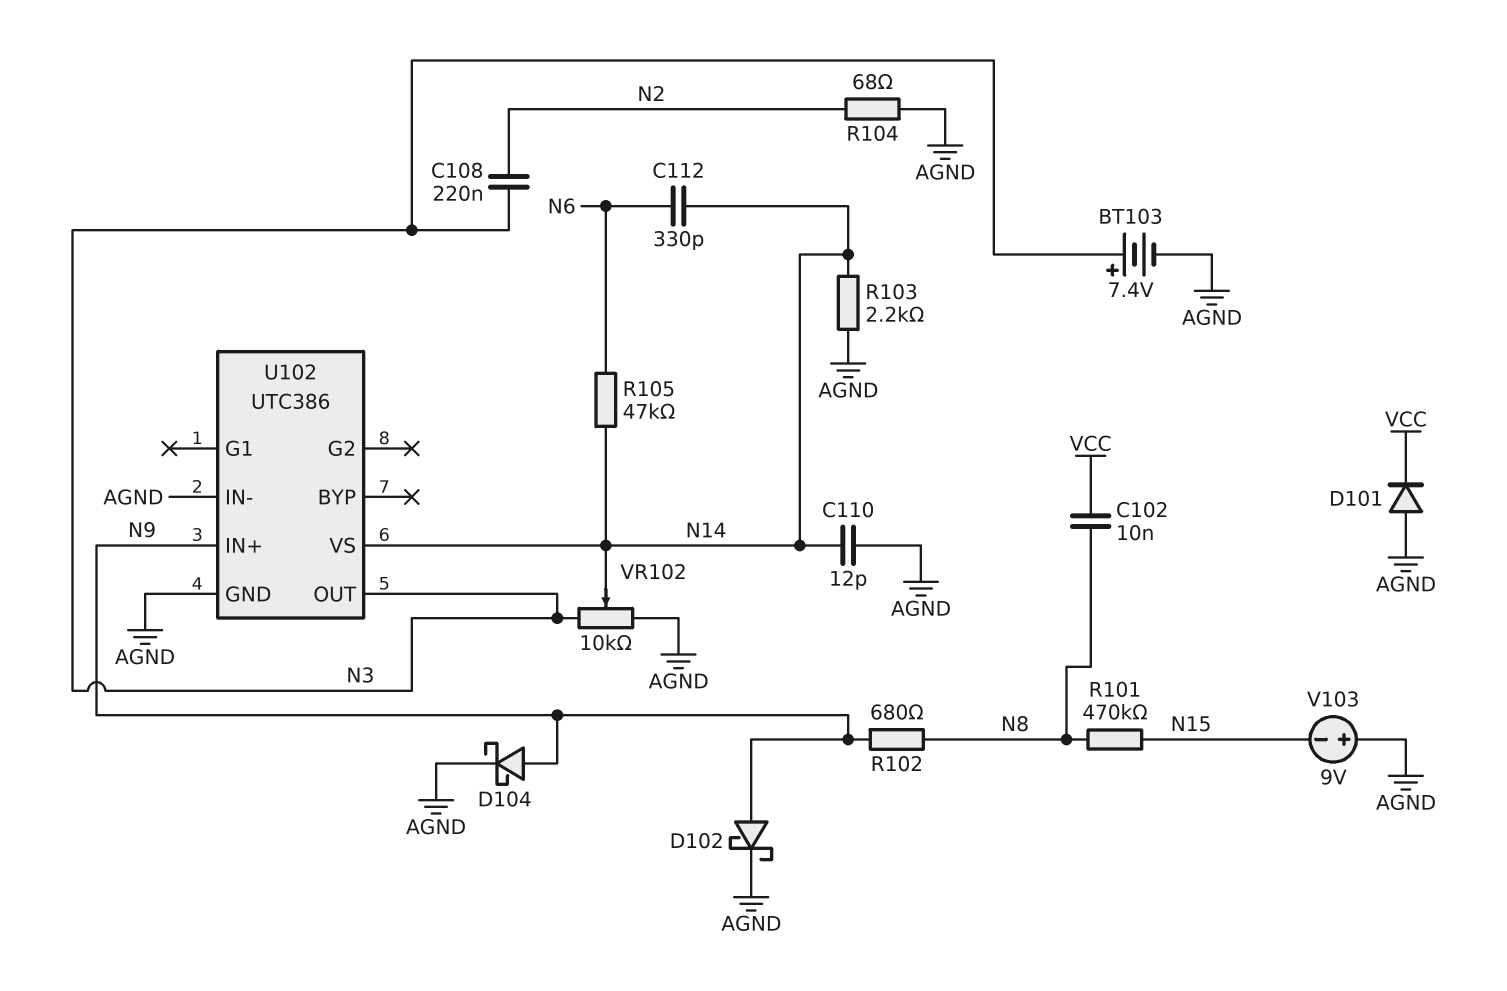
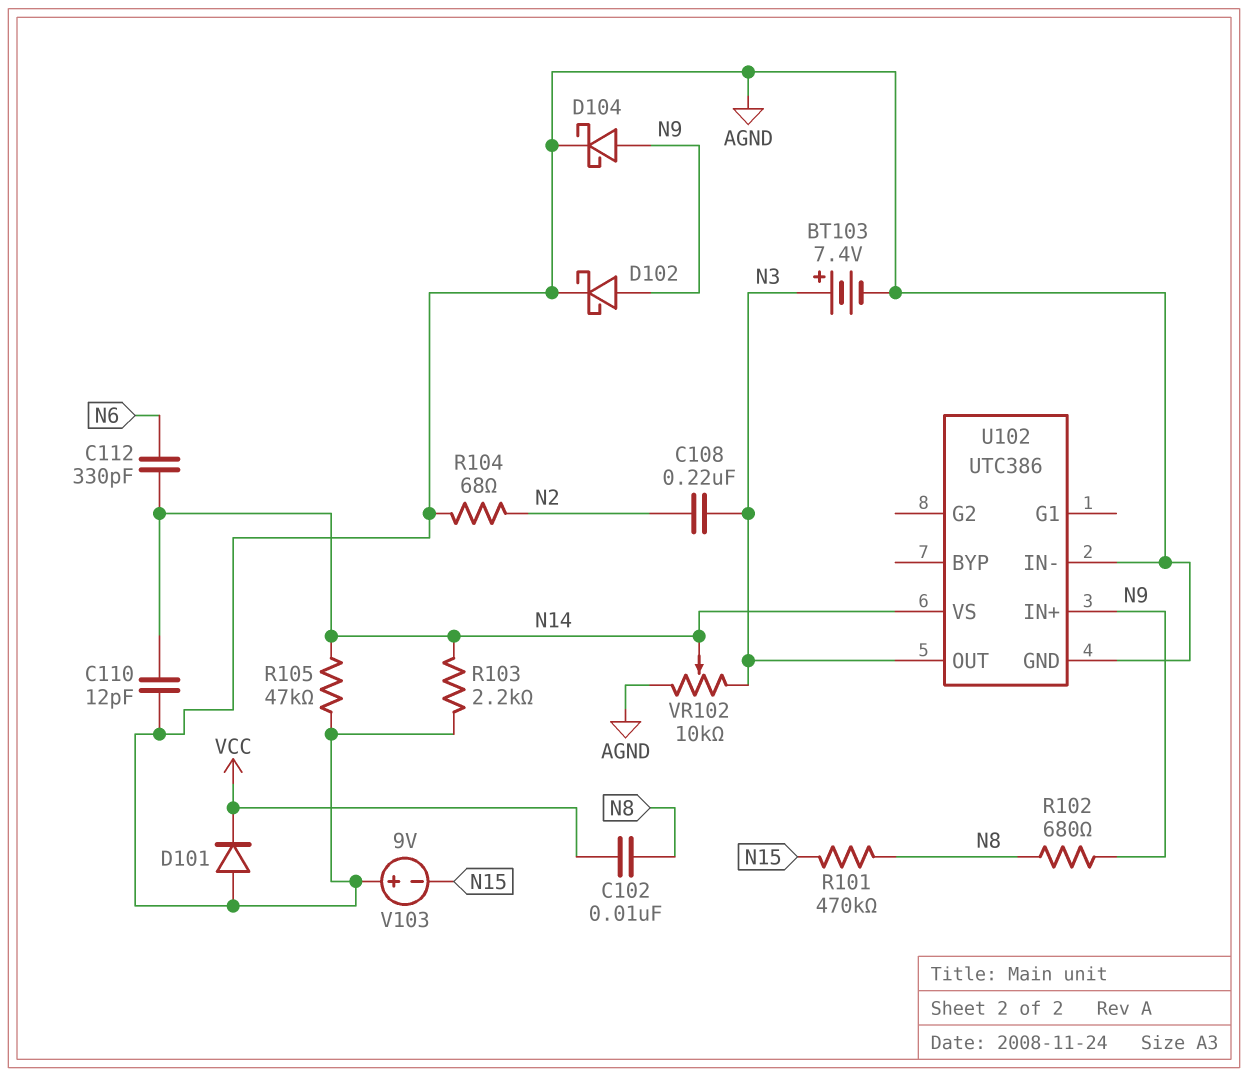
R105: 47k (N6, N14) -> 47k (AGND, N14)

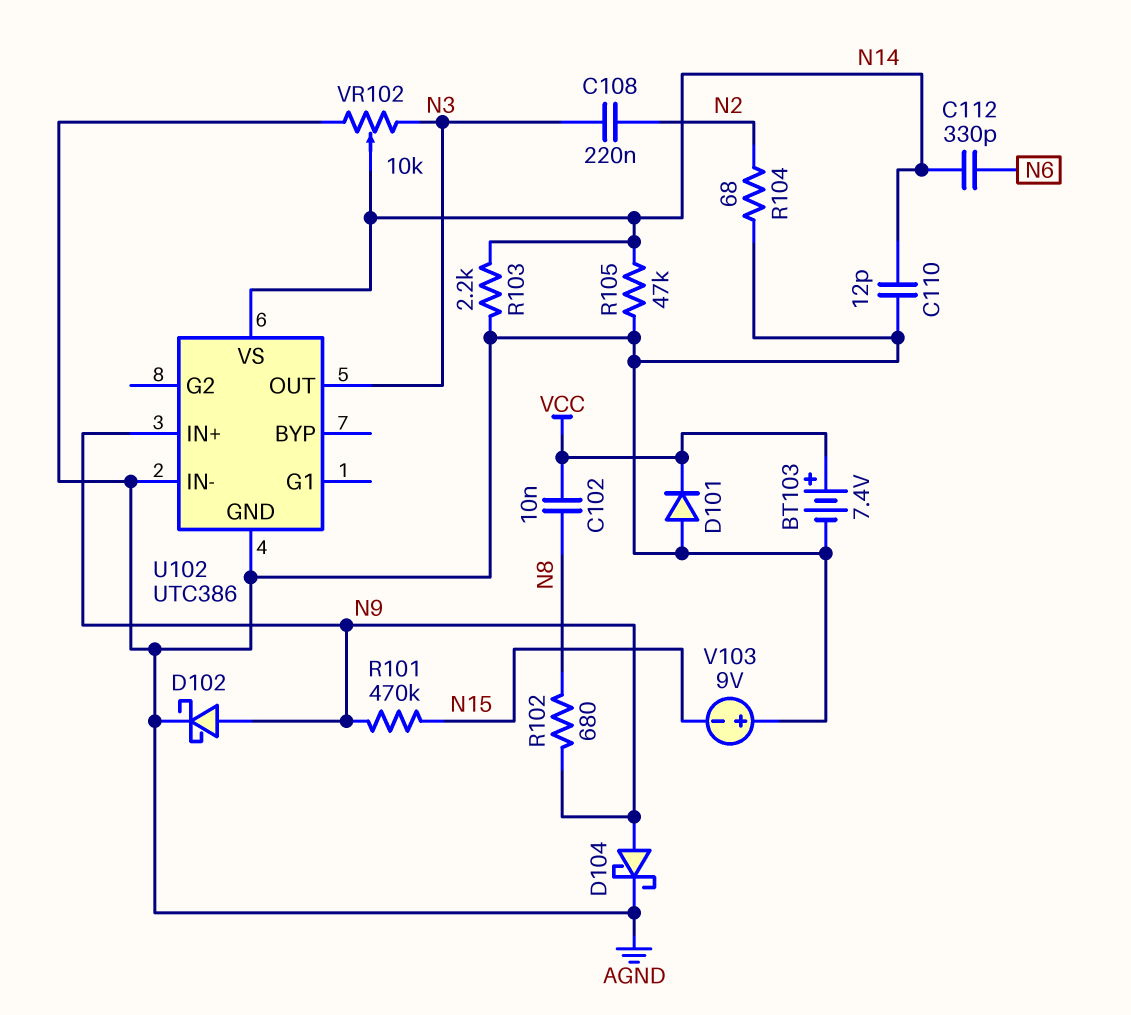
BT103: 7.4V (plus N3, minus AGND) -> 7.4V (plus VCC, minus AGND)
R101: 470k (N8, N15) -> 470k (N9, N15)

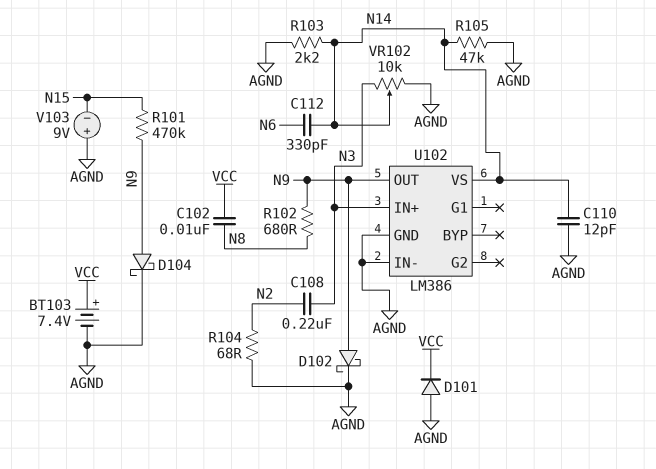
U102: UTC386 -> LM386
U102 pin IN+: N9 -> N3
U102 pin OUT: N3 -> N9

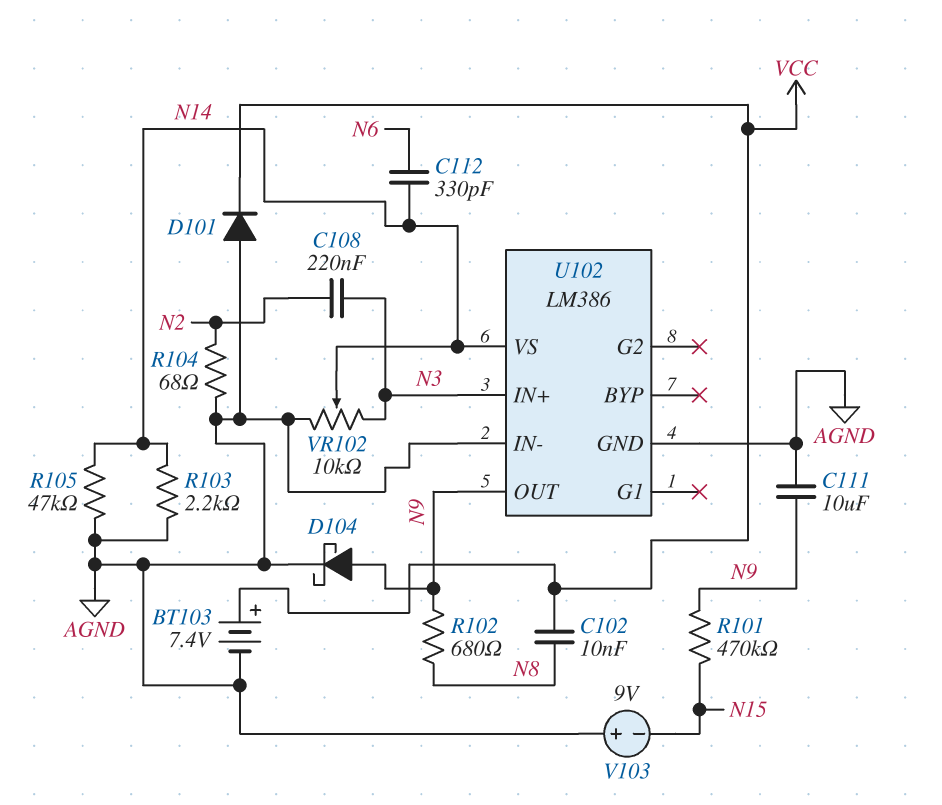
C110: 12pF (AGND, N14) -> none
C111: none -> 10uF (AGND, N9)
D102: schottky (A N9, K AGND) -> none

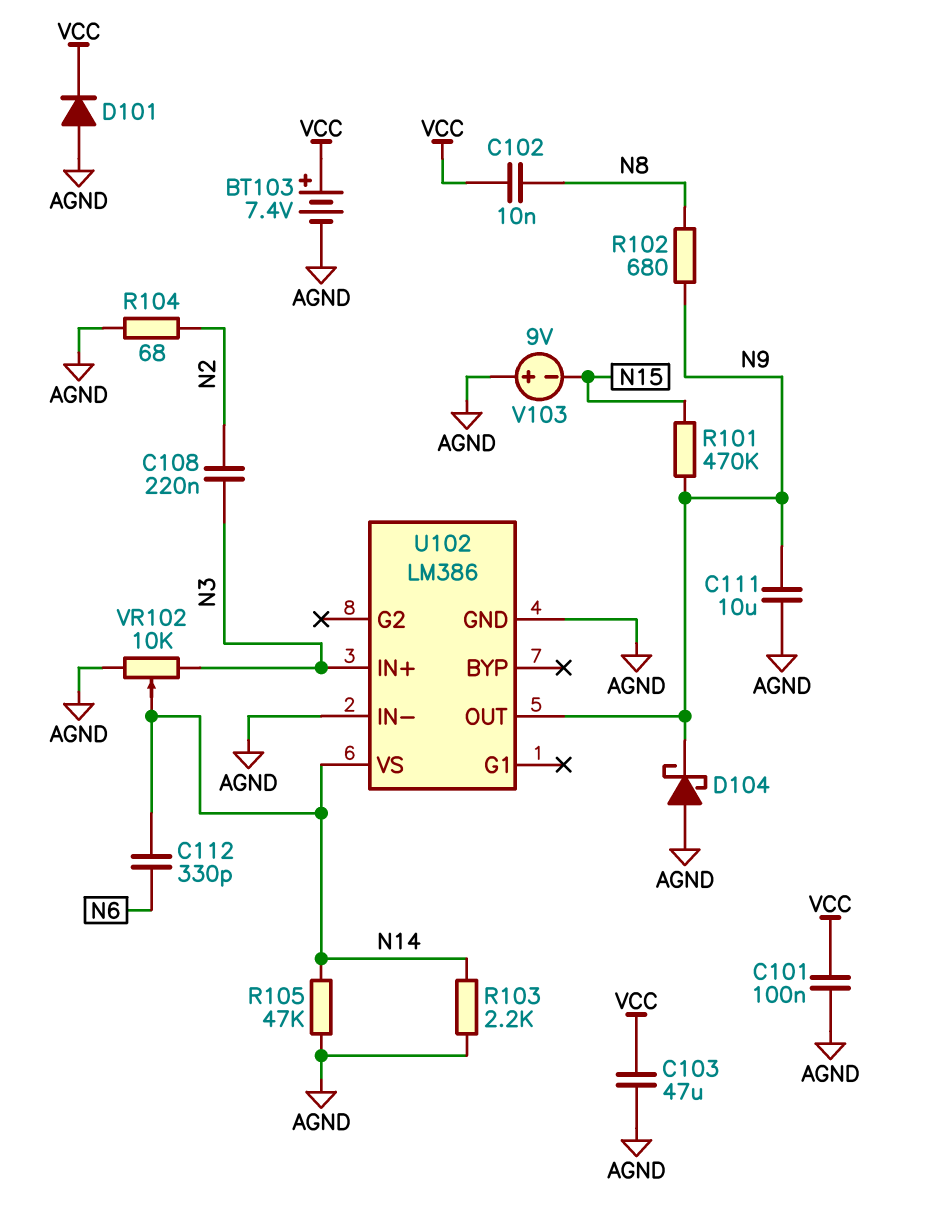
C101: none -> 100nF (AGND, VCC)
C103: none -> 47uF (AGND, VCC)
D104: schottky (A N9, K AGND) -> schottky (A AGND, K N9)

